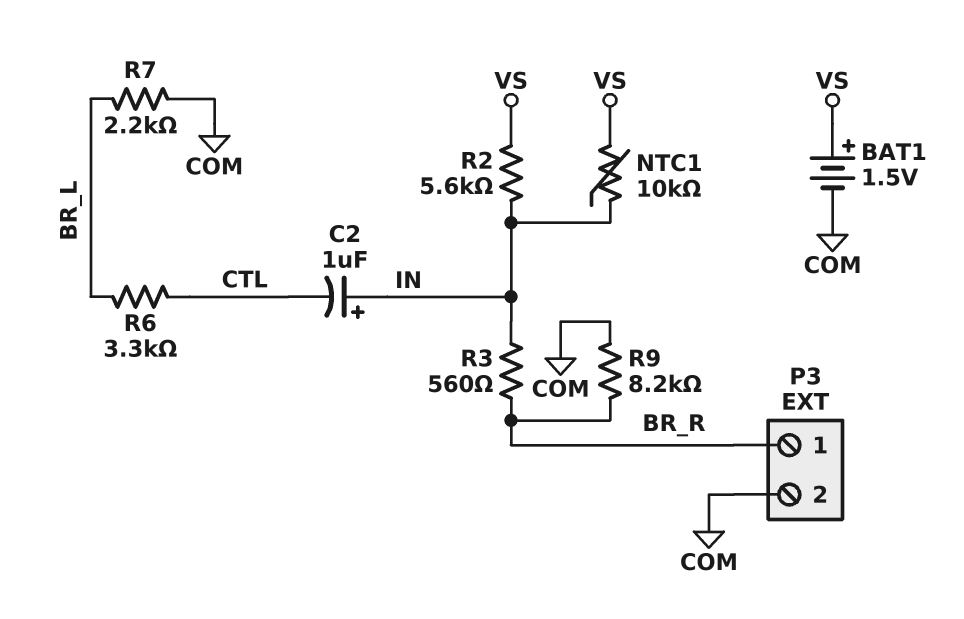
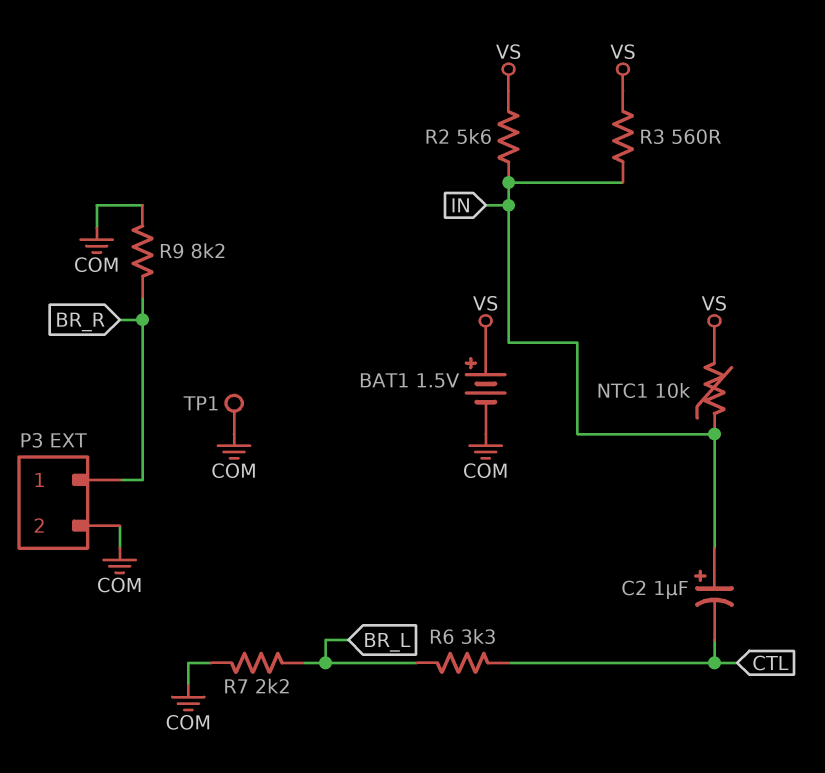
R3: 560 (BR_R, IN) -> 560 (IN, VS)
TP1: none -> test point (COM)

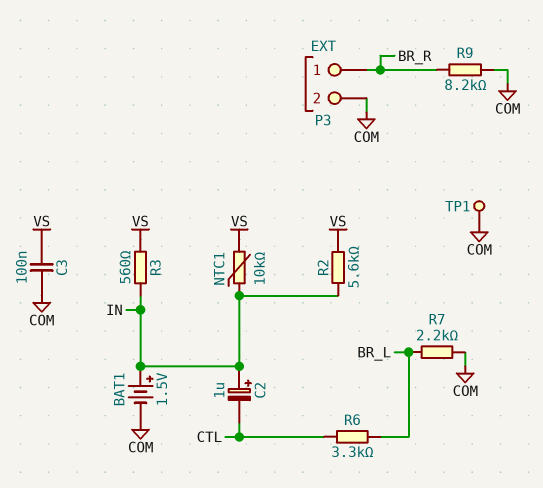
BAT1: 1.5V (plus VS, minus COM) -> 1.5V (plus IN, minus COM)
C3: none -> 100nF (COM, VS)

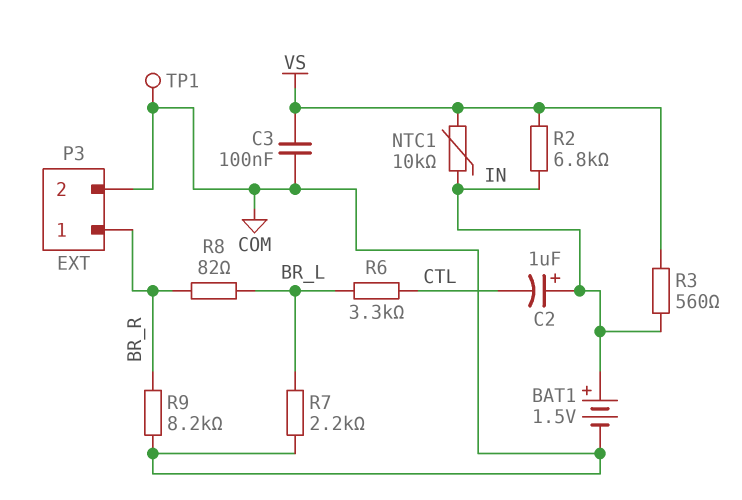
R2: 5.6k (IN, VS) -> 6.8k (IN, VS)
R8: none -> 82 (BR_L, BR_R)

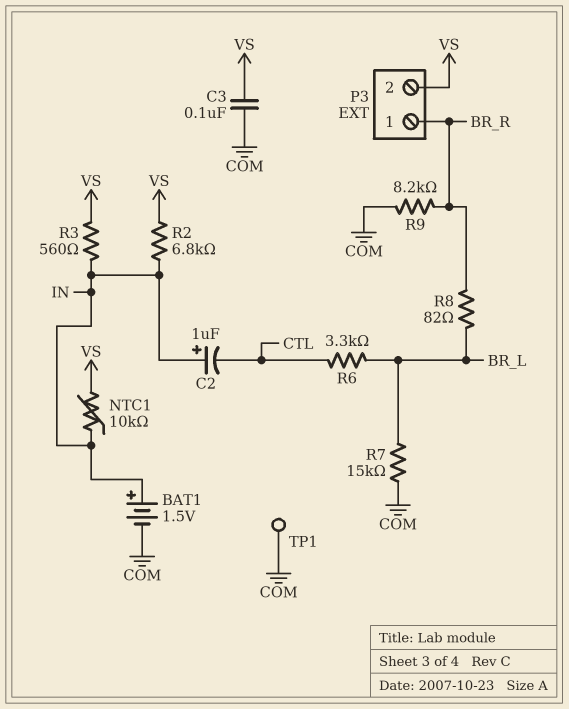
P3 pin 2: COM -> VS
R7: 2.2k (BR_L, COM) -> 15k (BR_L, COM)

